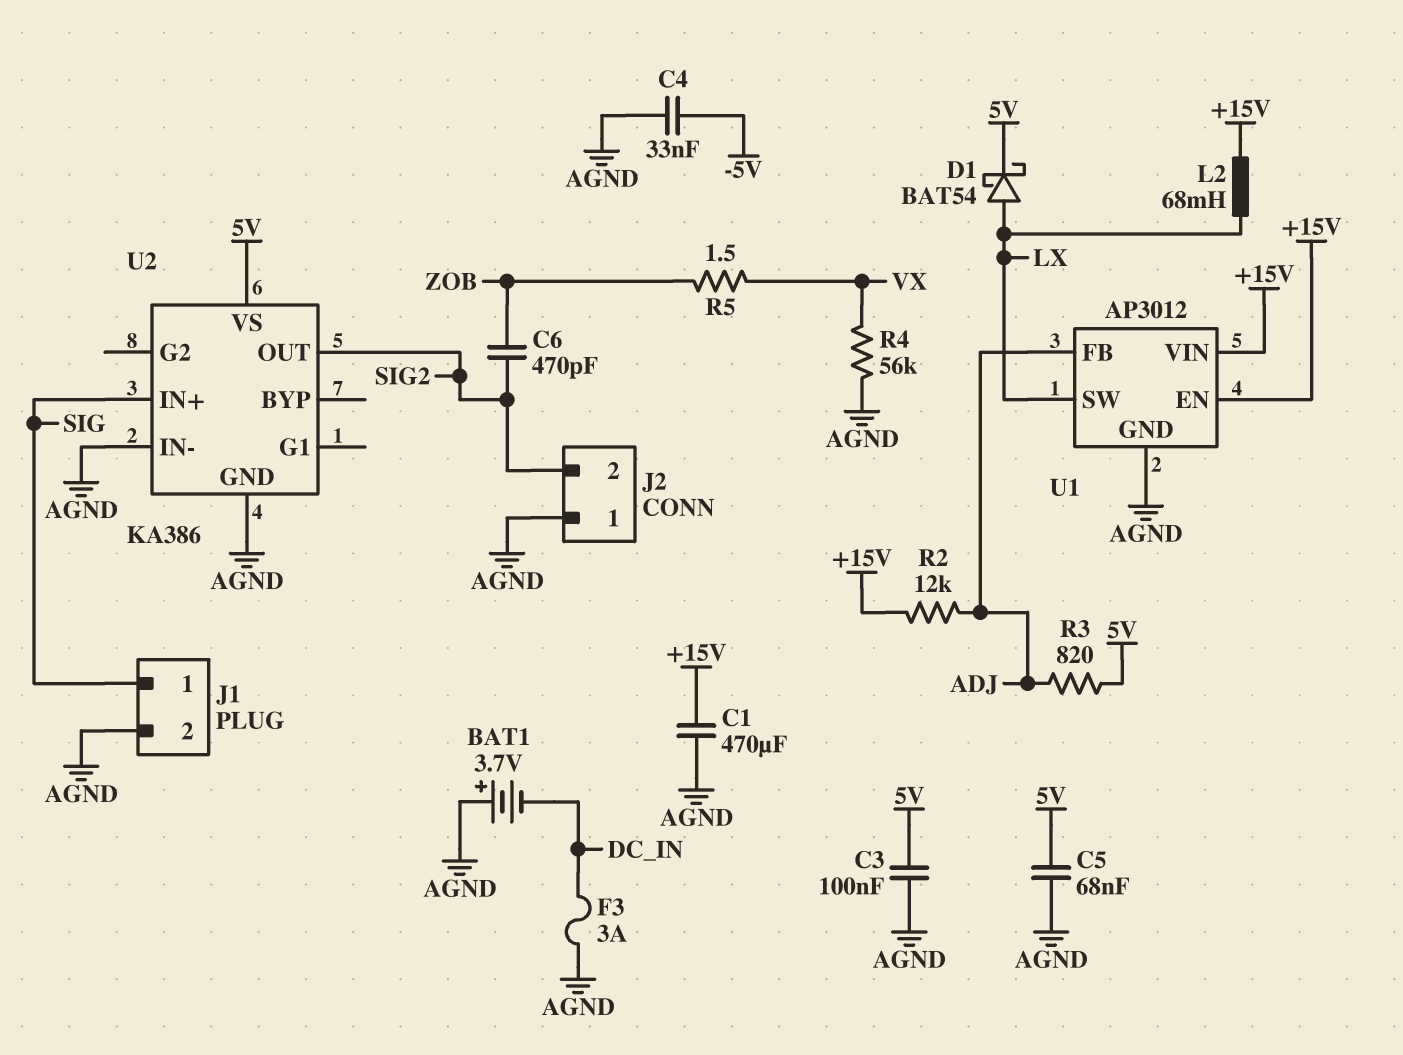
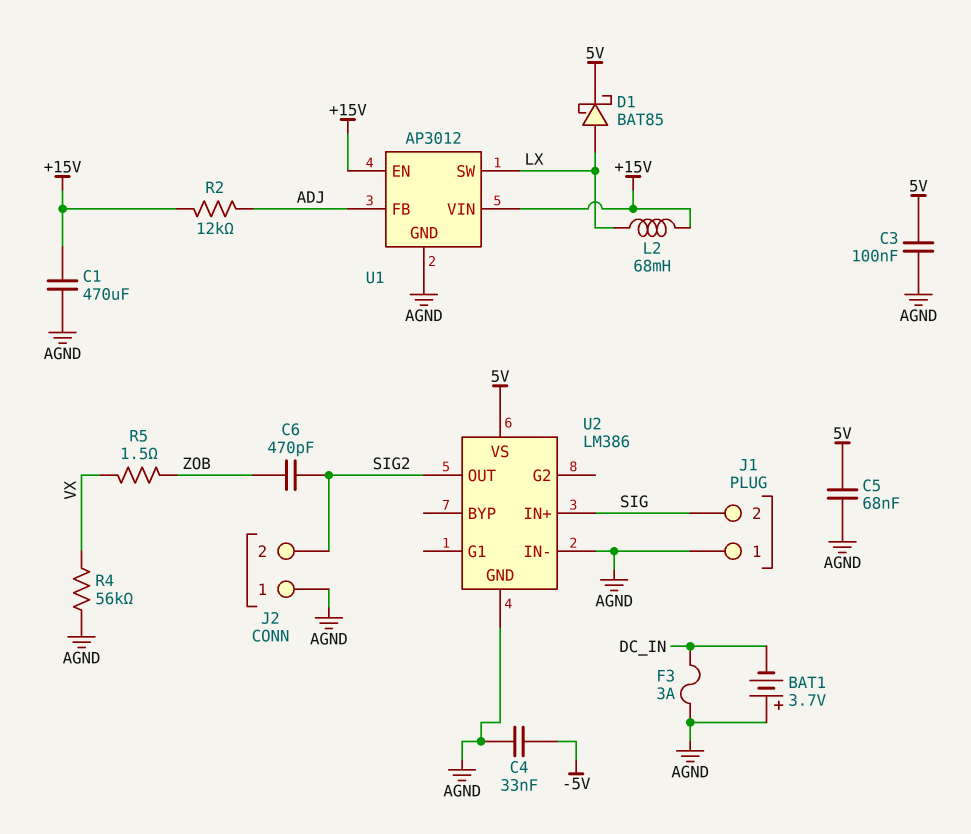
D1: schottky BAT54 (A LX, K 5V) -> schottky BAT85 (A LX, K 5V)
J1 pin 1: SIG -> AGND
J1 pin 2: AGND -> SIG
R3: 820 (5V, ADJ) -> none
U2: KA386 -> LM386

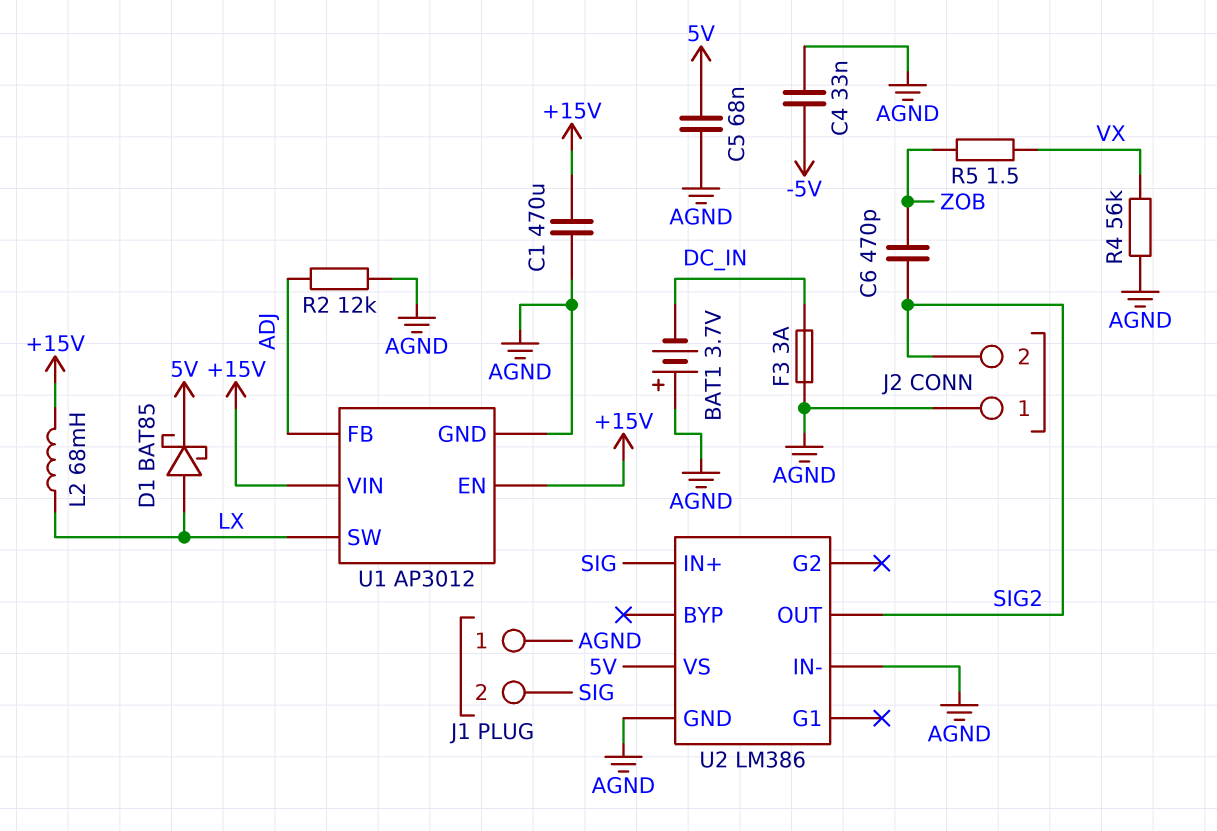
C3: 100nF (5V, AGND) -> none
R2: 12k (+15V, ADJ) -> 12k (ADJ, AGND)

